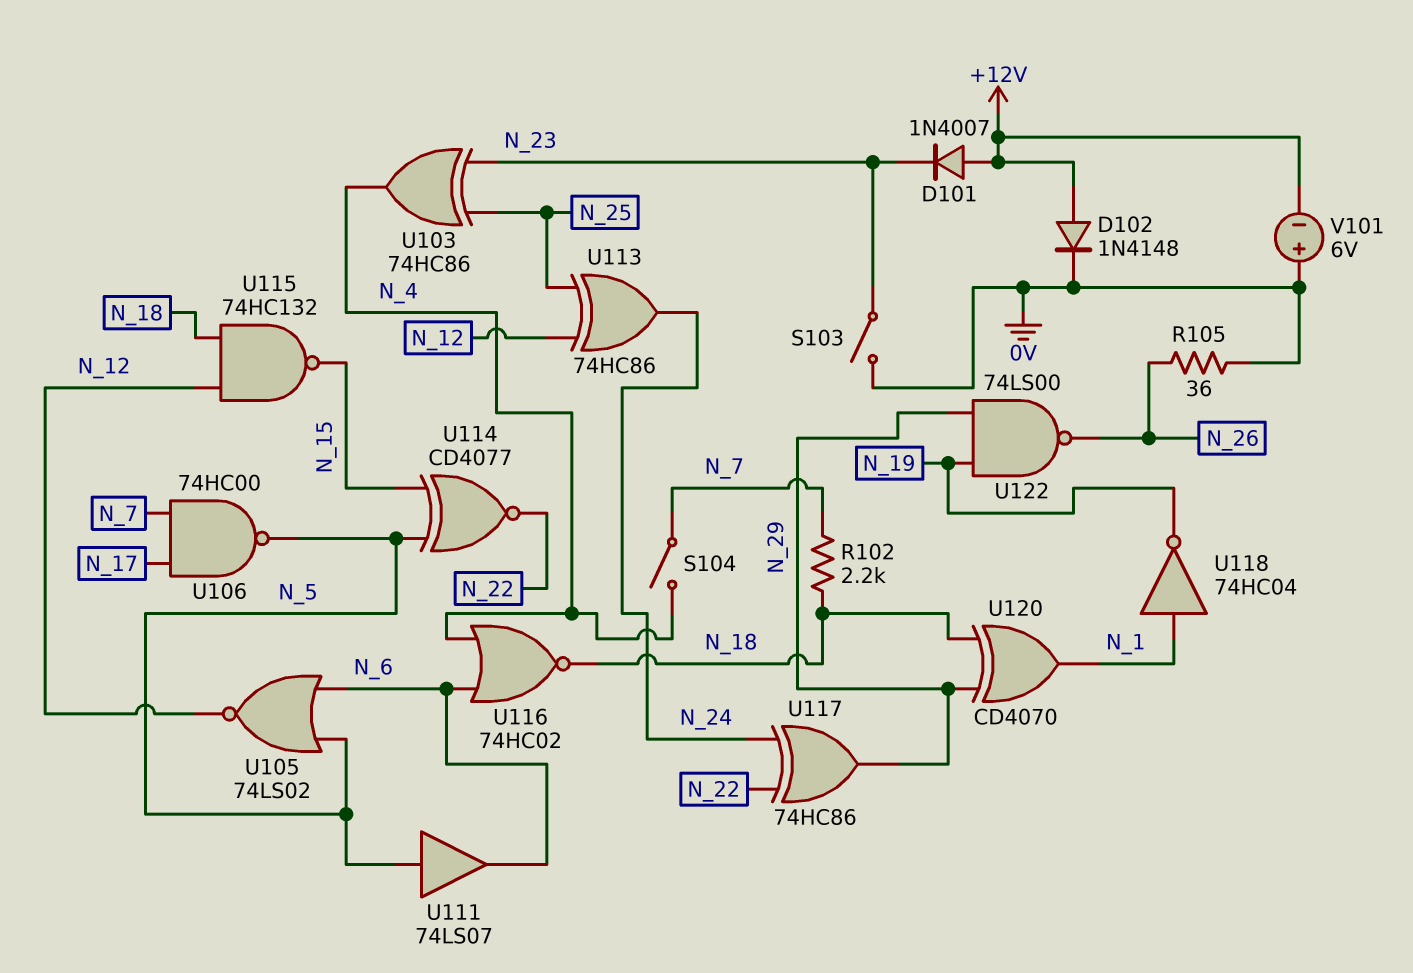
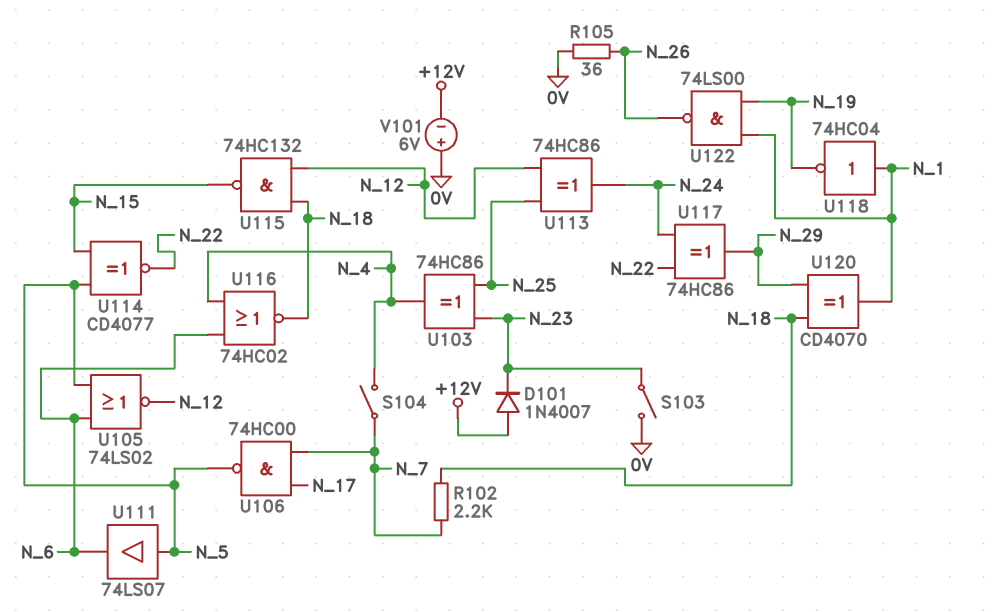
D102: diode 1N4148 (A +12V, K 0V) -> none
U122: NAND 74LS00 (in N_19, in N_29, out N_26) -> NAND 74LS00 (in N_1, in N_19, out N_26)

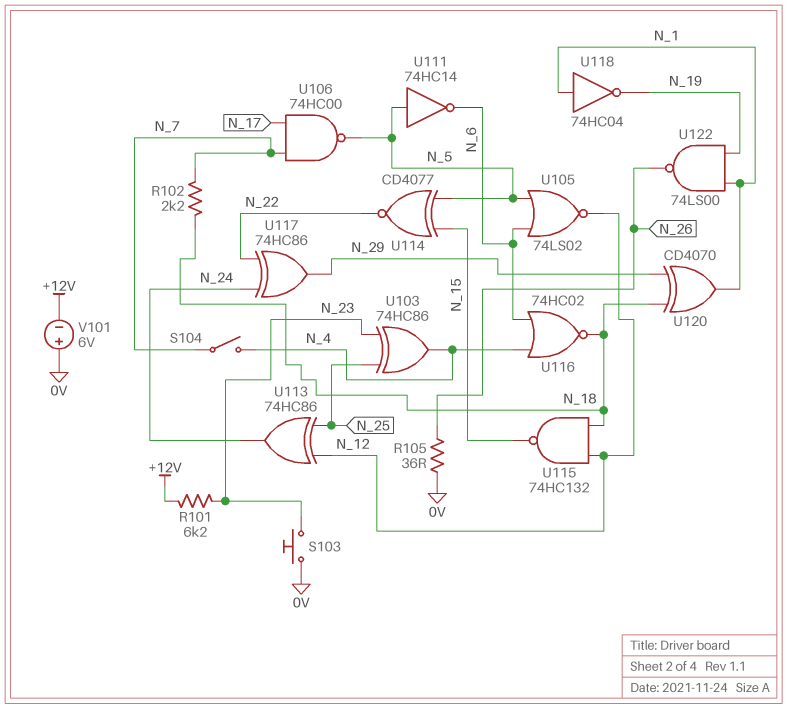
D101: diode 1N4007 (A +12V, K N_23) -> none
R101: none -> 6.2k (+12V, N_23)
S103: switch (0V, N_23) -> button (0V, N_23)
U111: buffer 74LS07 (in N_5, out N_6) -> NOT 74HC14 (in N_5, out N_6)

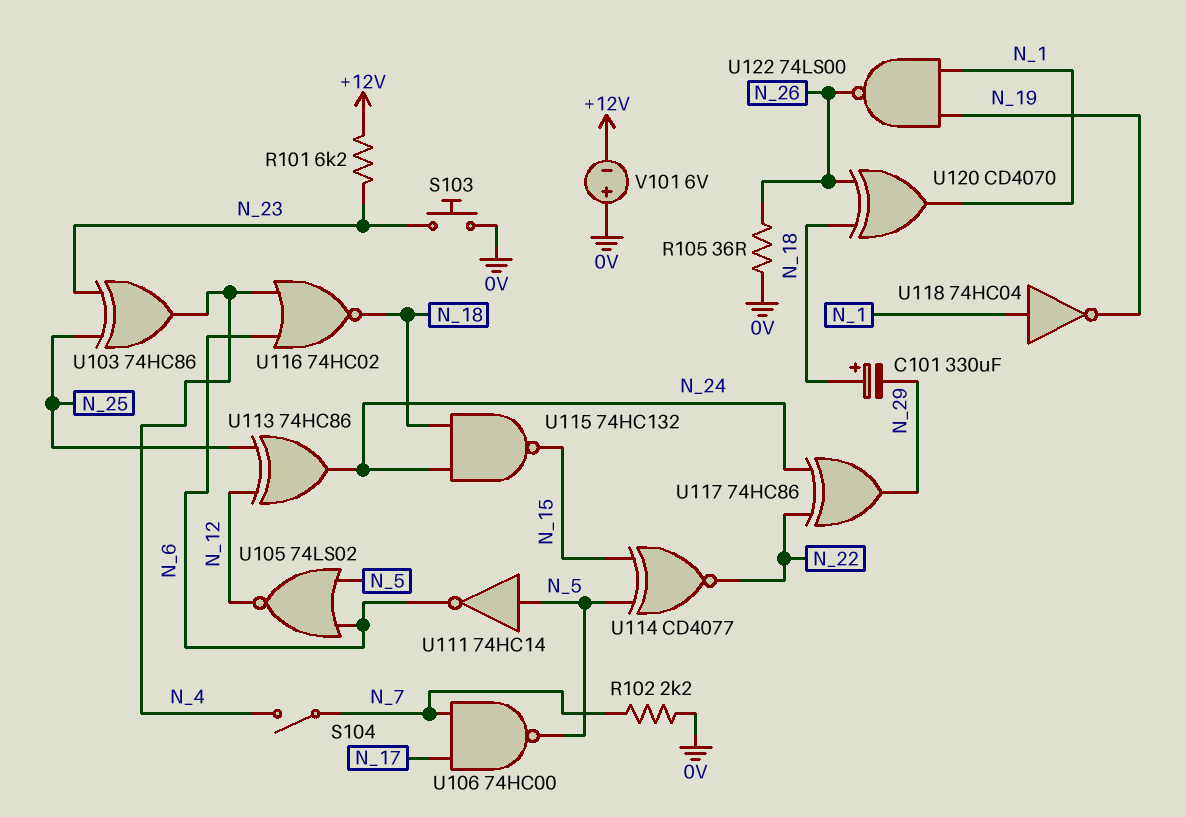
C101: none -> 330uF (plus N_18, minus N_29)
R102: 2.2k (N_7, N_18) -> 2.2k (0V, N_7)
U115: NAND 74HC132 (in N_12, in N_18, out N_15) -> NAND 74HC132 (in N_18, in N_24, out N_15)
U120: XOR CD4070 (in N_18, in N_29, out N_1) -> XOR CD4070 (in N_18, in N_26, out N_1)

